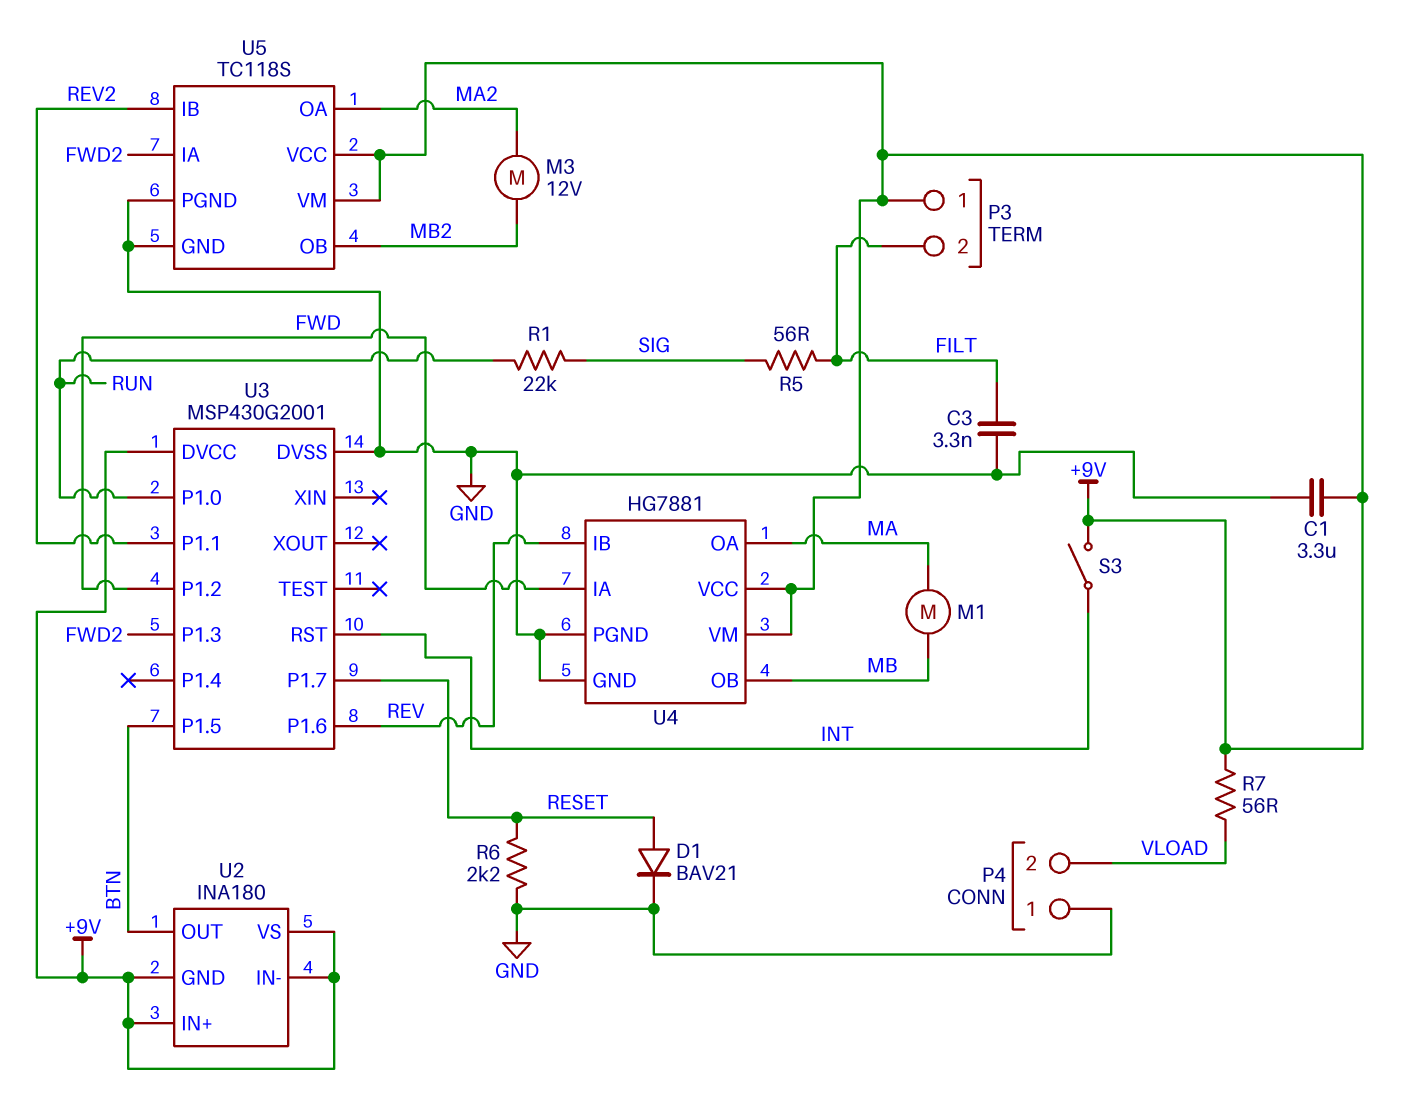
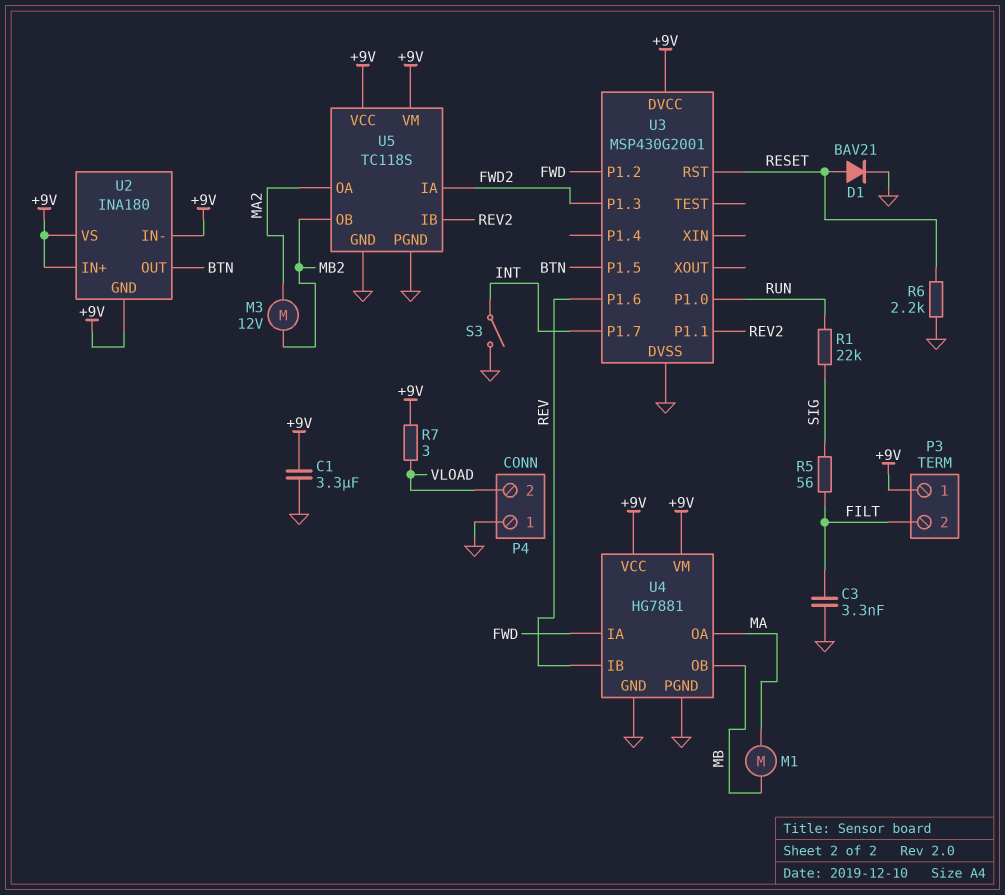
R7: 56 (+9V, VLOAD) -> 3 (+9V, VLOAD)
S3: switch (+9V, INT) -> switch (GND, INT)
U3 pin P1.7: RESET -> INT
U3 pin RST: INT -> RESET

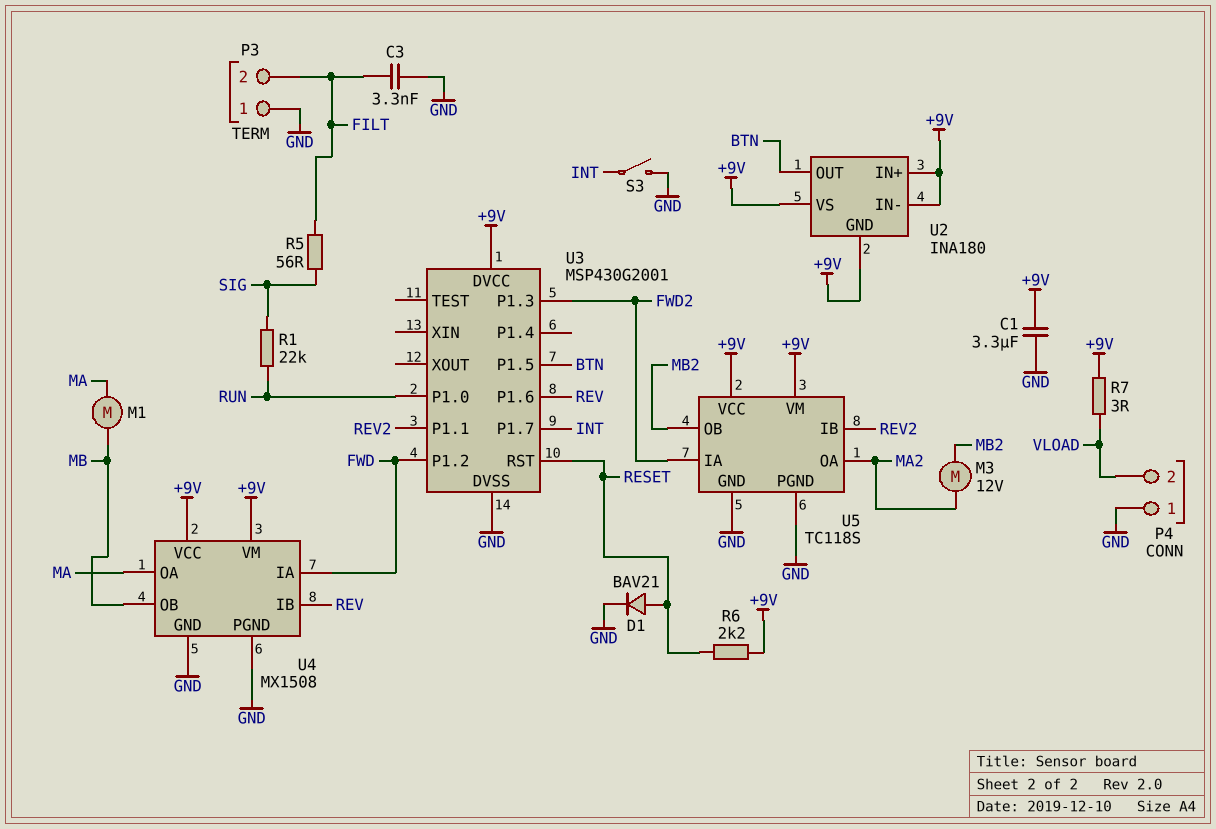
P3 pin 1: +9V -> GND
R6: 2.2k (GND, RESET) -> 2.2k (+9V, RESET)
U4: HG7881 -> MX1508

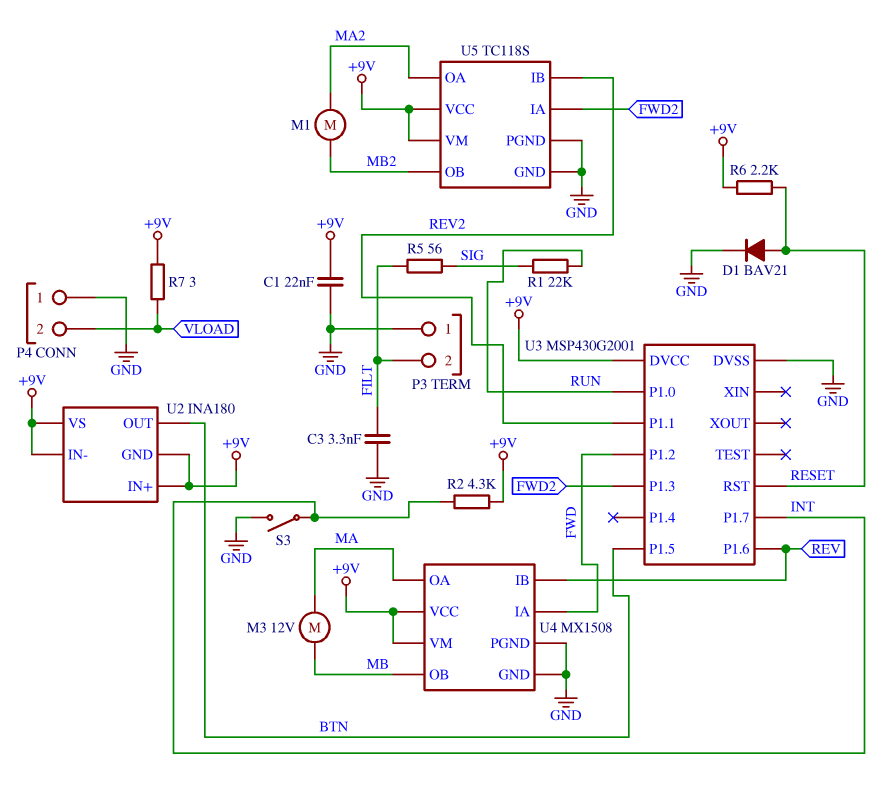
C1: 3.3uF (+9V, GND) -> 22nF (+9V, GND)
M1: motor (MA, MB) -> motor (MA2, MB2)
M3: motor 12V (MA2, MB2) -> motor 12V (MA, MB)
R2: none -> 4.3k (+9V, INT)

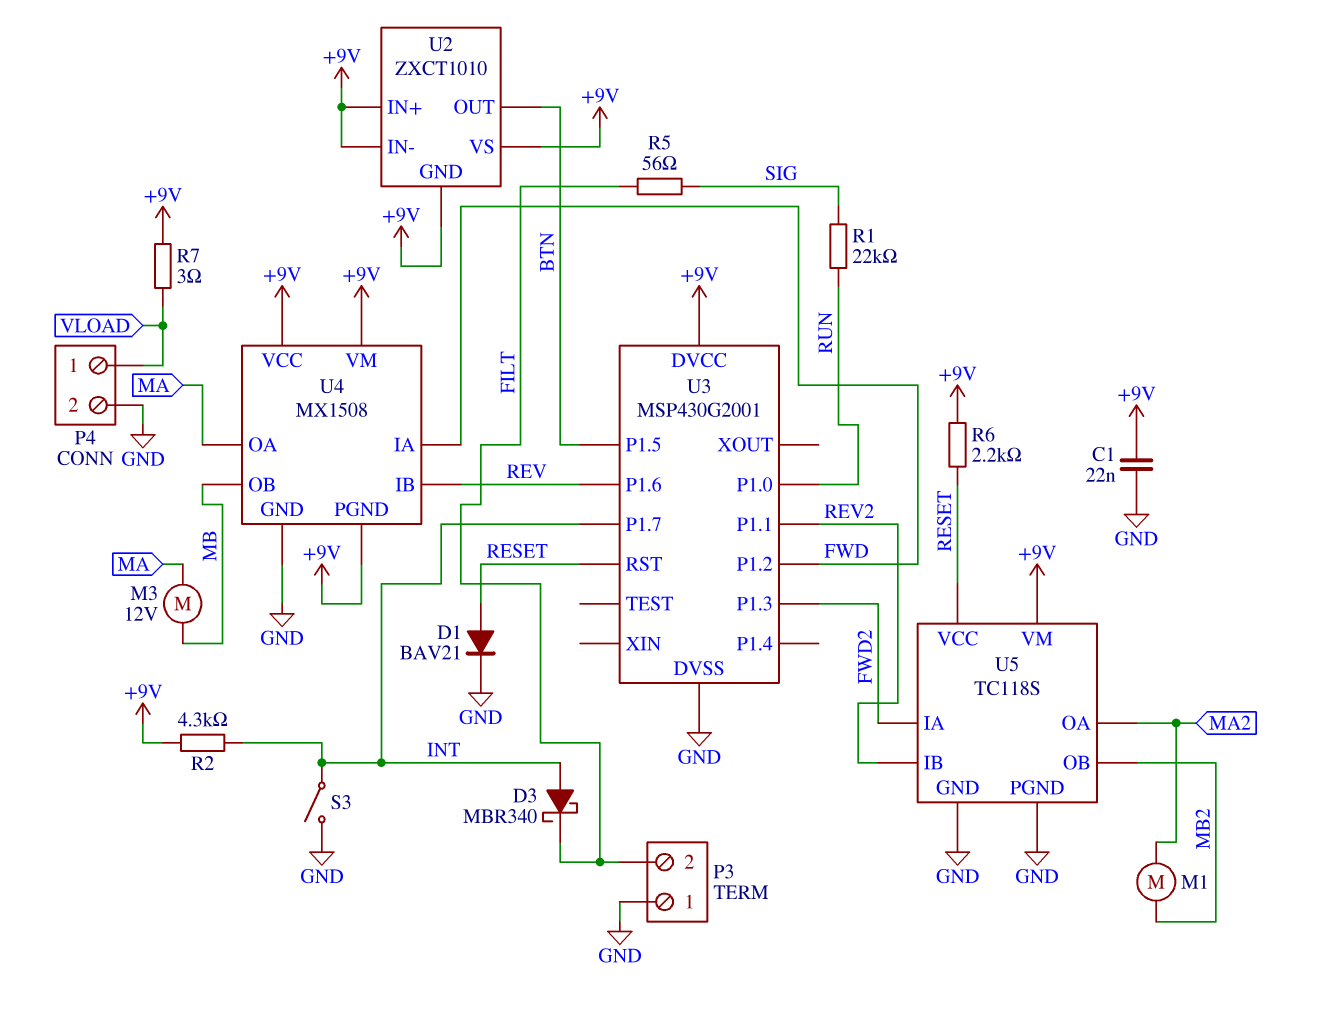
C3: 3.3nF (FILT, GND) -> none
D3: none -> schottky MBR340 (A INT, K FILT)
P4 pin 1: GND -> VLOAD
P4 pin 2: VLOAD -> GND
U2: INA180 -> ZXCT1010
U4 pin PGND: GND -> +9V
U5 pin VCC: +9V -> RESET

